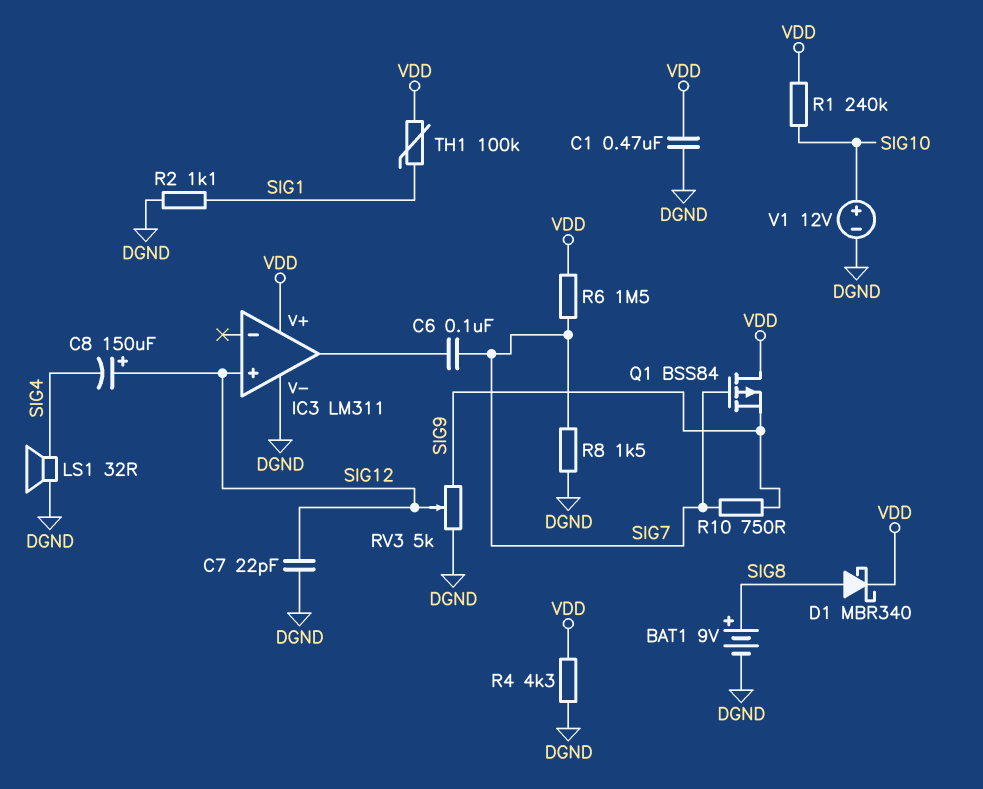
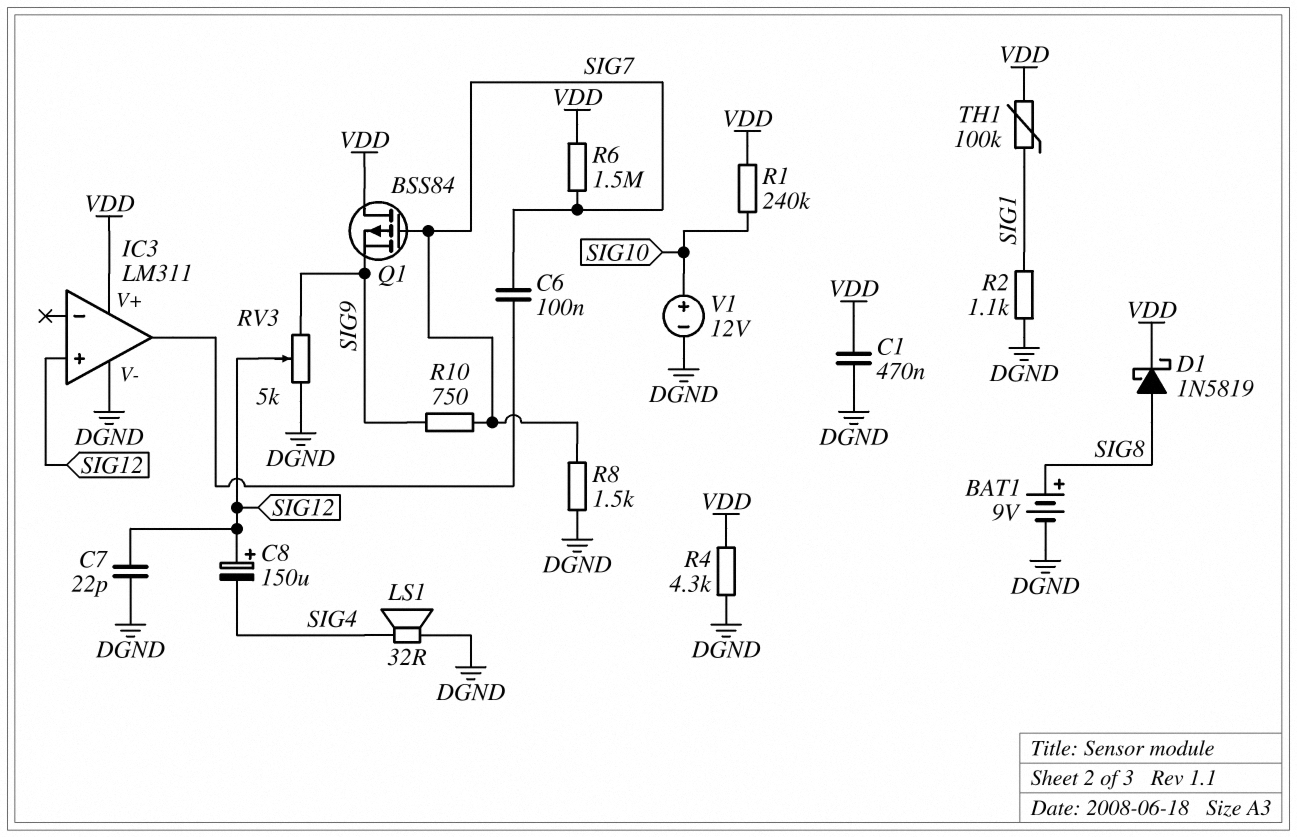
D1: schottky MBR340 (A SIG8, K VDD) -> schottky 1N5819 (A SIG8, K VDD)

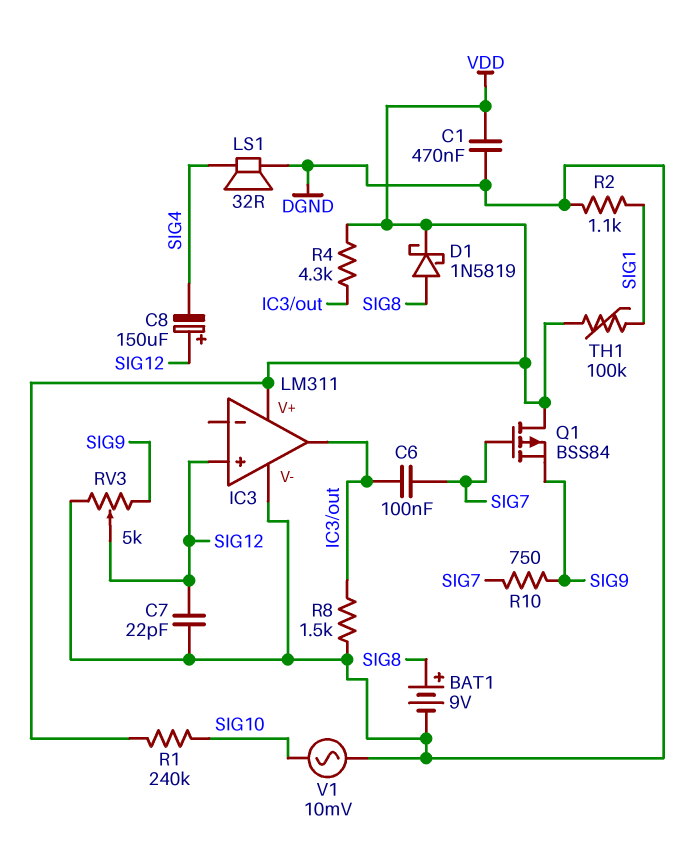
R4: 4.3k (DGND, VDD) -> 4.3k (IC3/out, VDD)
R6: 1.5M (SIG7, VDD) -> none
R8: 1.5k (DGND, SIG7) -> 1.5k (DGND, IC3/out)
V1: 12V (plus SIG10, minus DGND) -> AC 10mV (DGND, SIG10)

